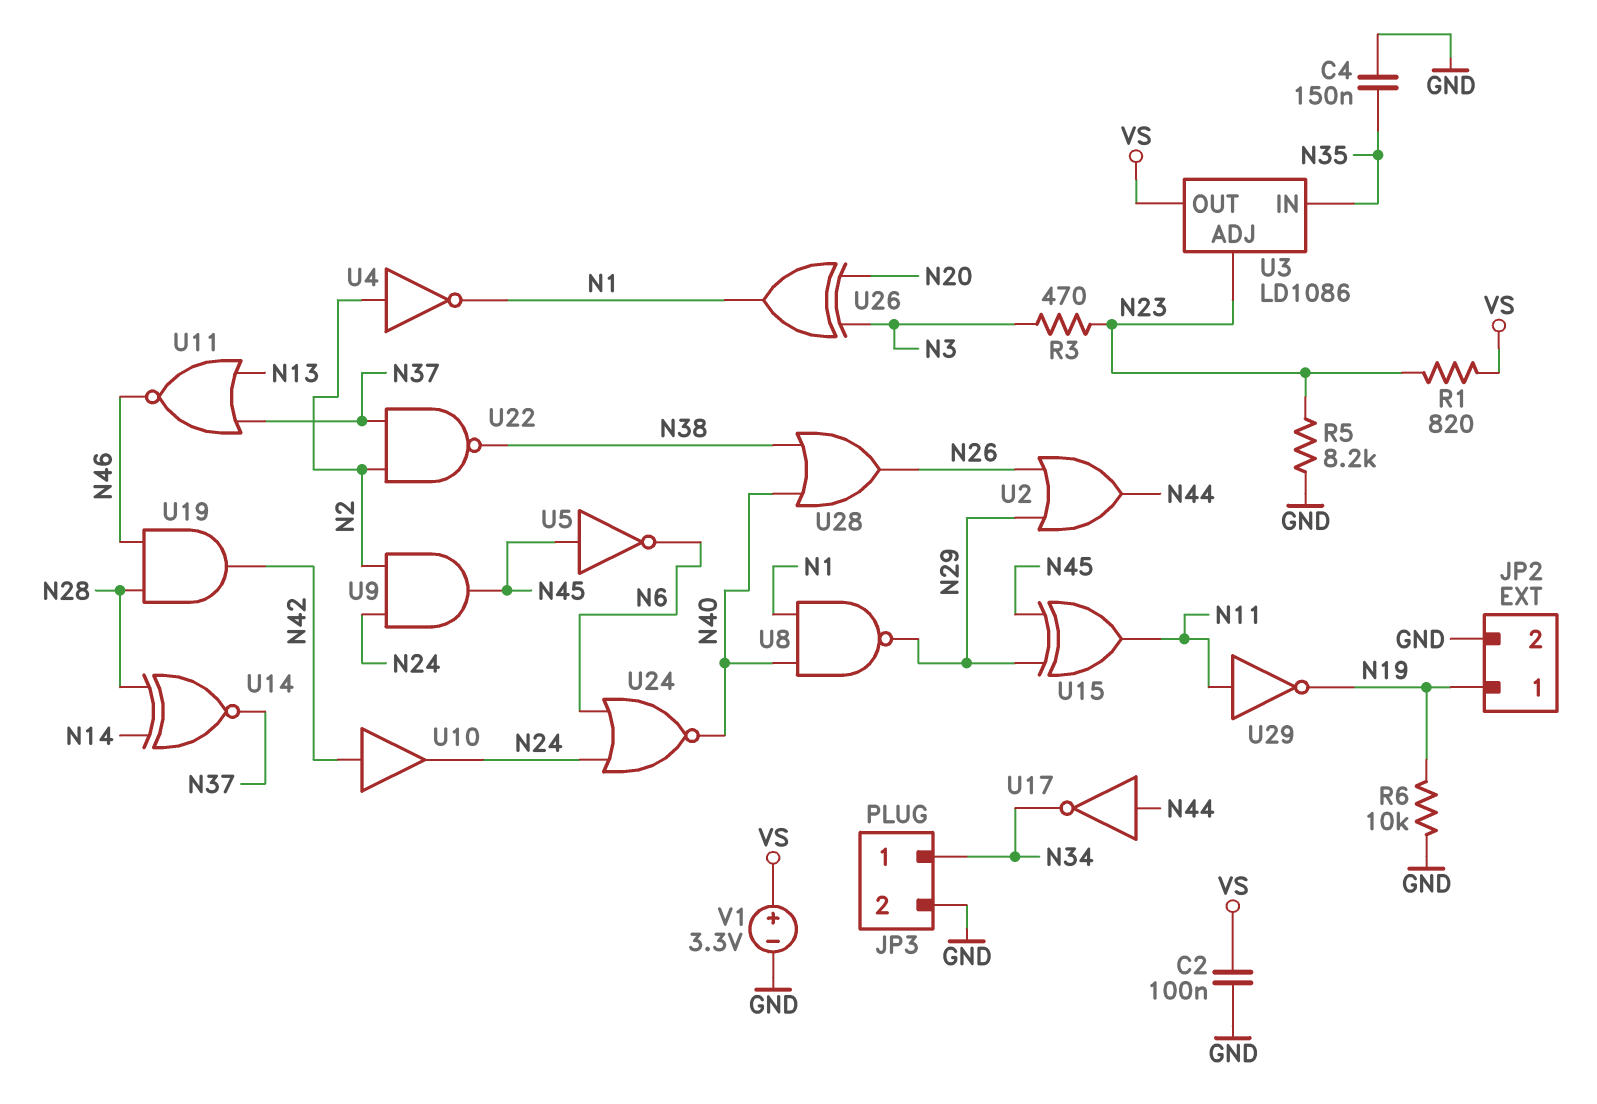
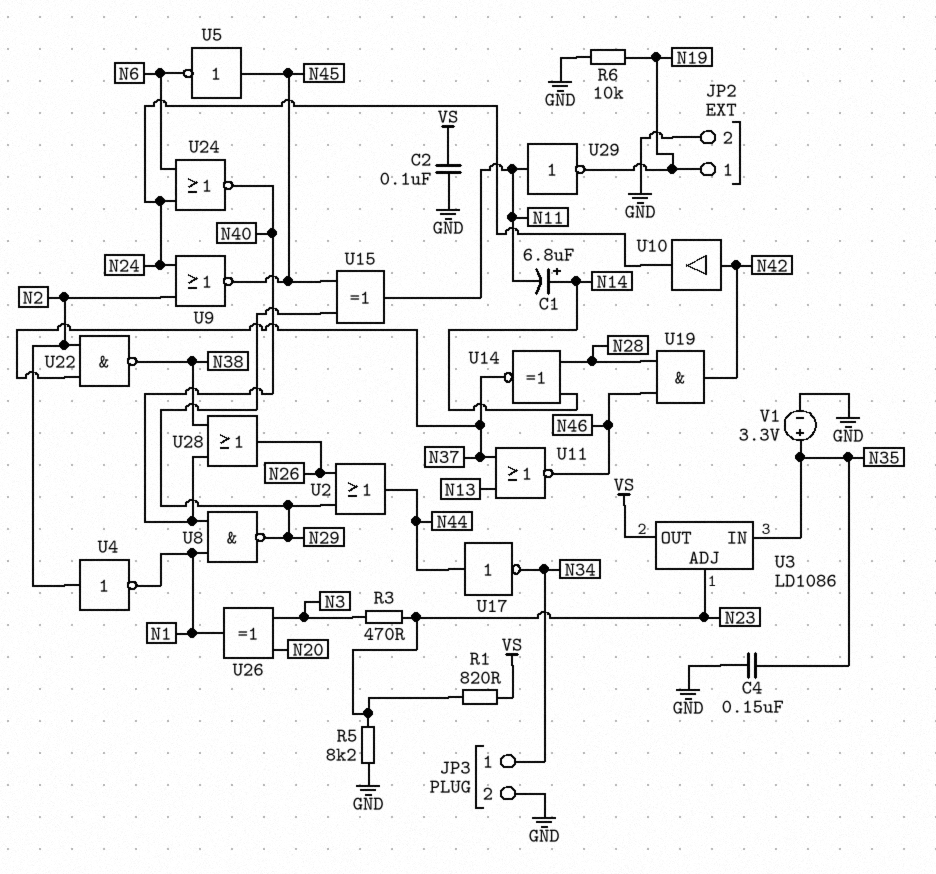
C1: none -> 6.8uF (plus N14, minus N11)
U9: AND (in N2, in N24, out N45) -> NOR (in N2, in N24, out N45)
V1: 3.3V (plus VS, minus GND) -> 3.3V (plus N35, minus GND)

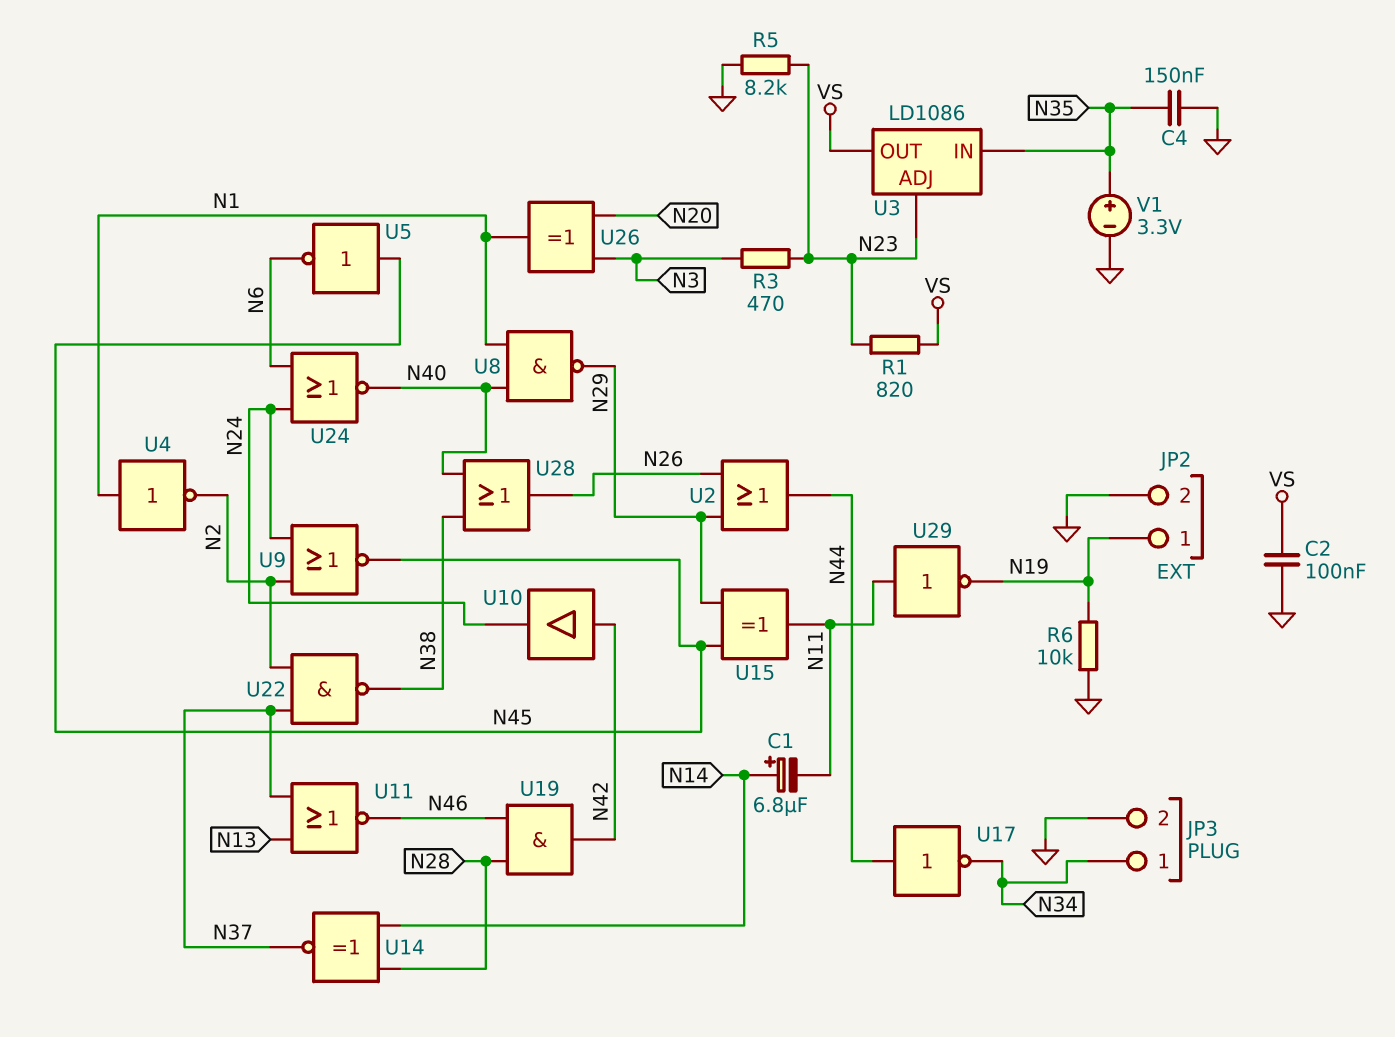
U4: NOT (in N2, out N1) -> NOT (in N1, out N2)

